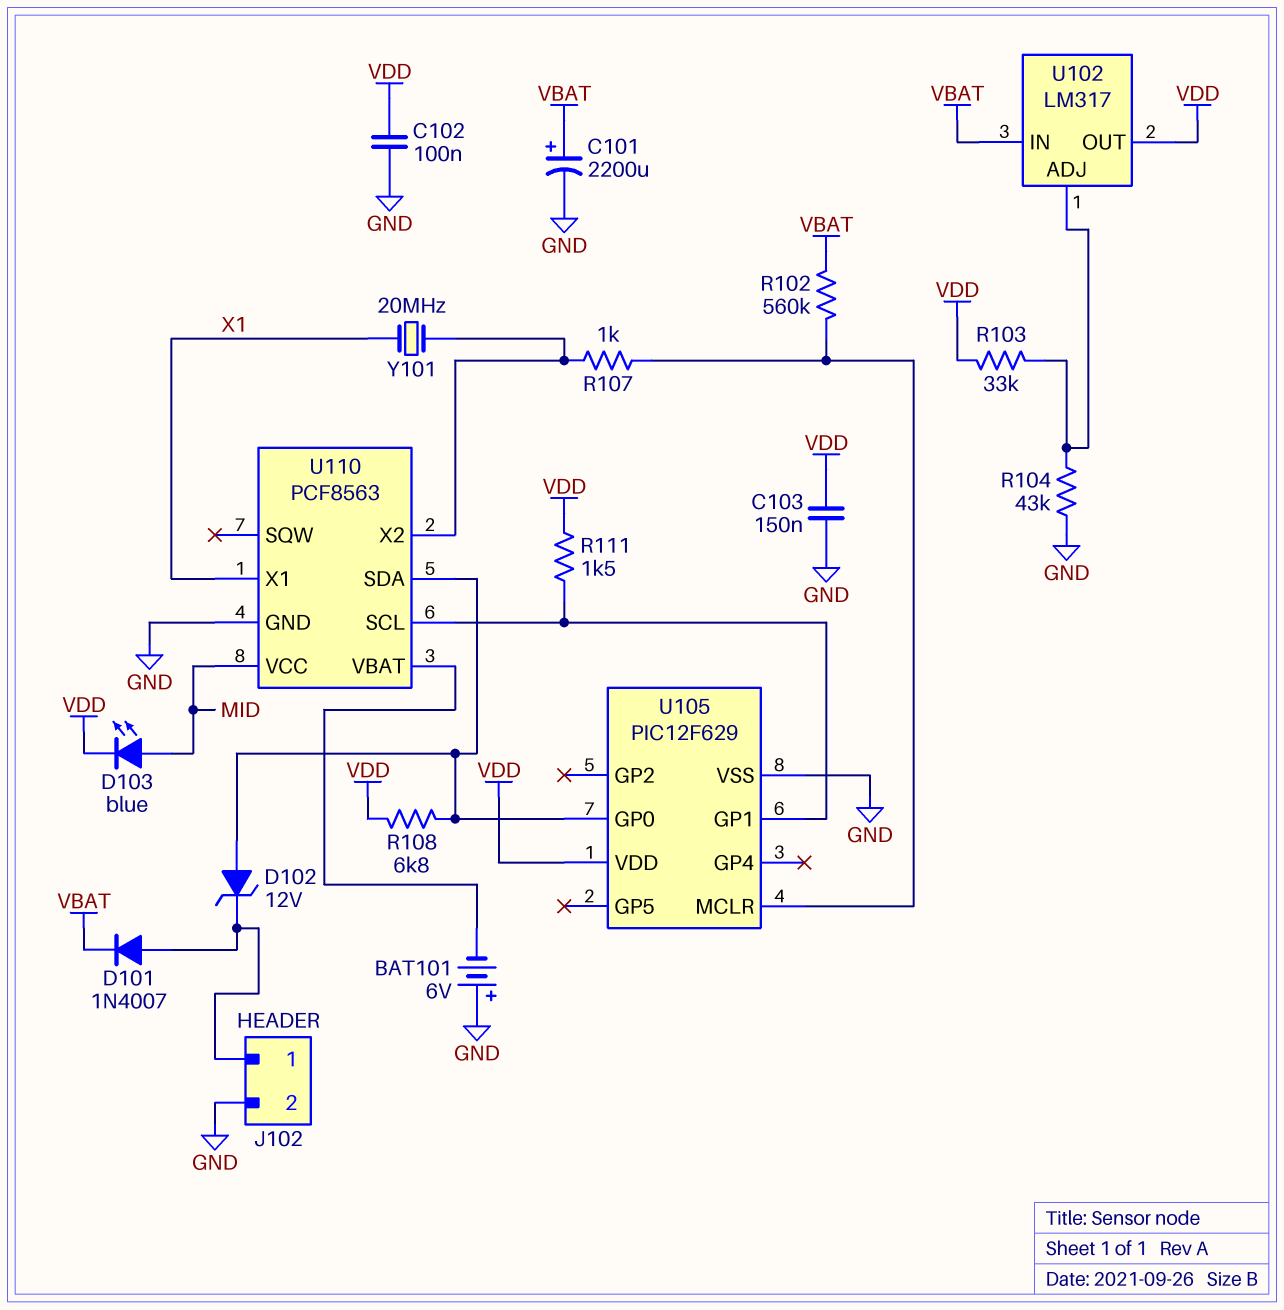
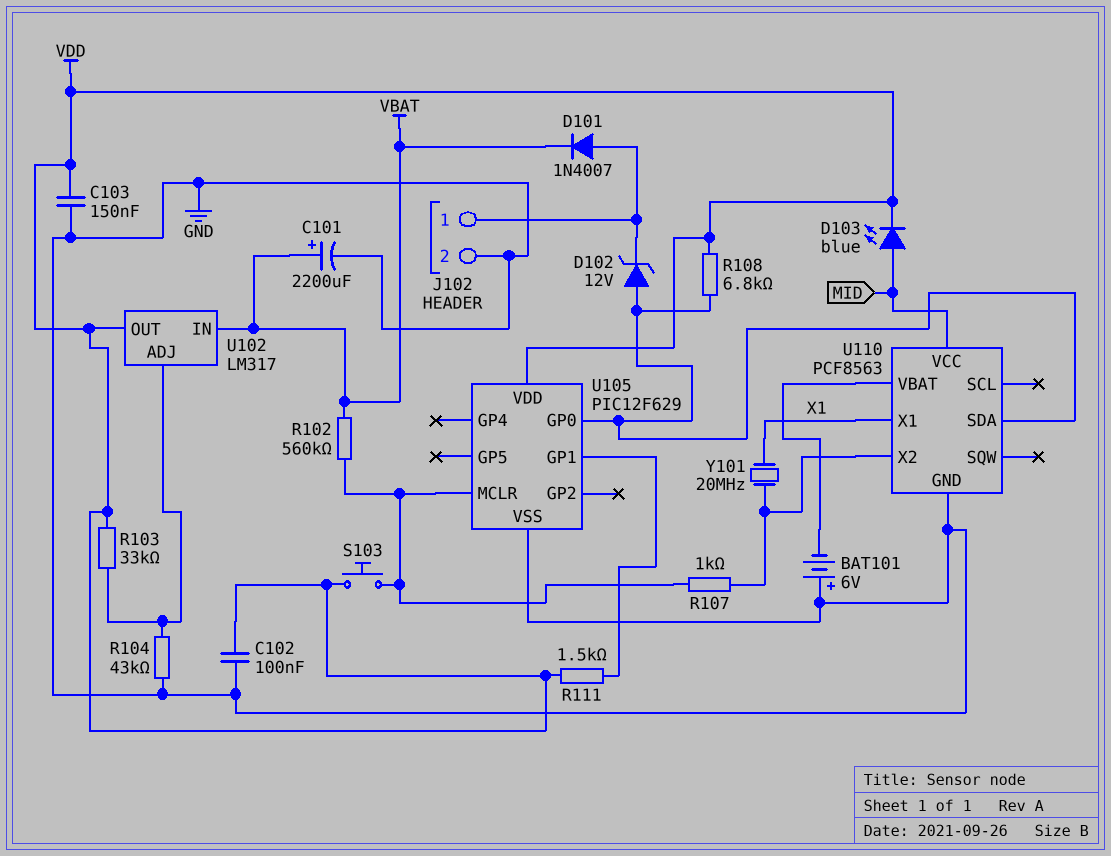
S103: none -> button (U105/MCLR, VDD)
U110 pin SCL: U105/GP1 -> none

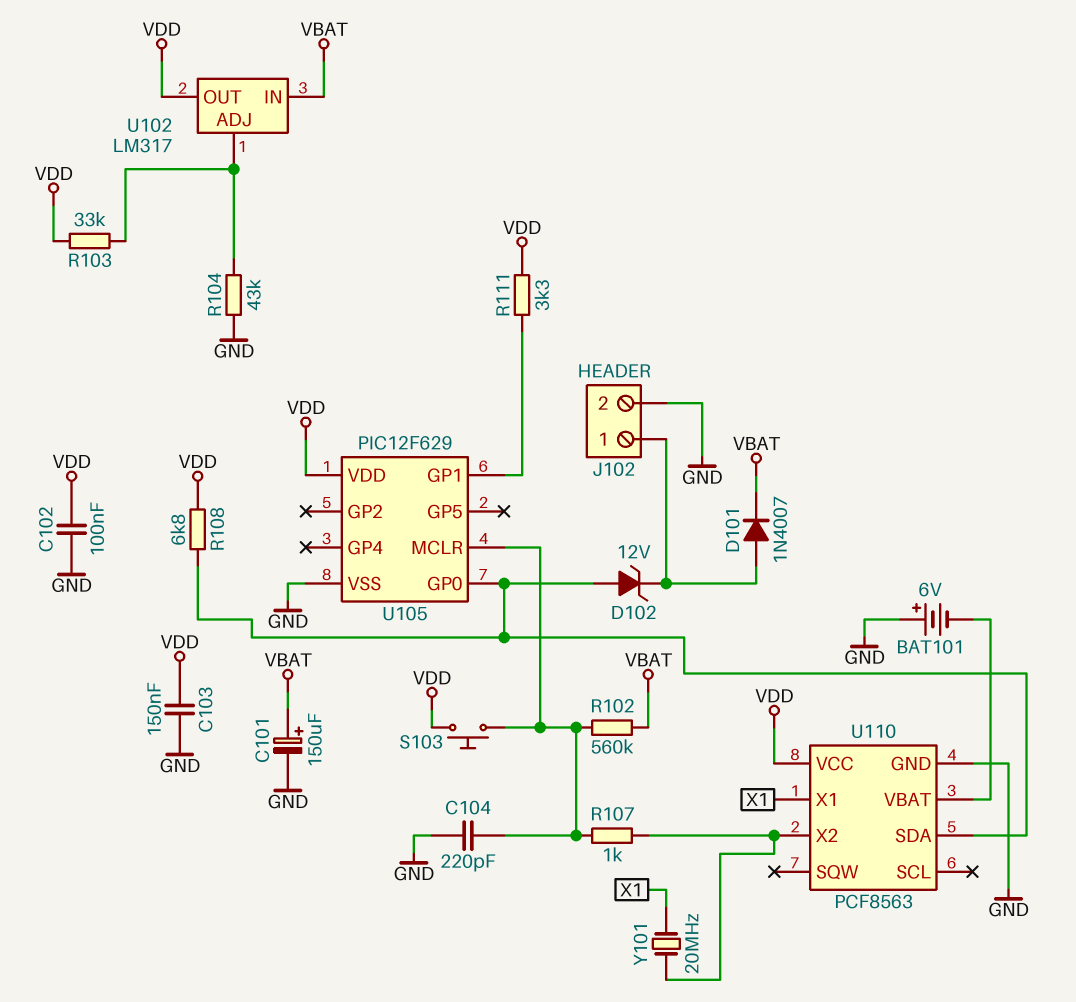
C101: 2200uF (plus VBAT, minus GND) -> 150uF (plus VBAT, minus GND)
C104: none -> 220pF (GND, U105/MCLR)
D103: LED blue (A MID, K VDD) -> none
R111: 1.5k (U105/GP1, VDD) -> 3.3k (U105/GP1, VDD)
U110 pin VCC: MID -> VDD

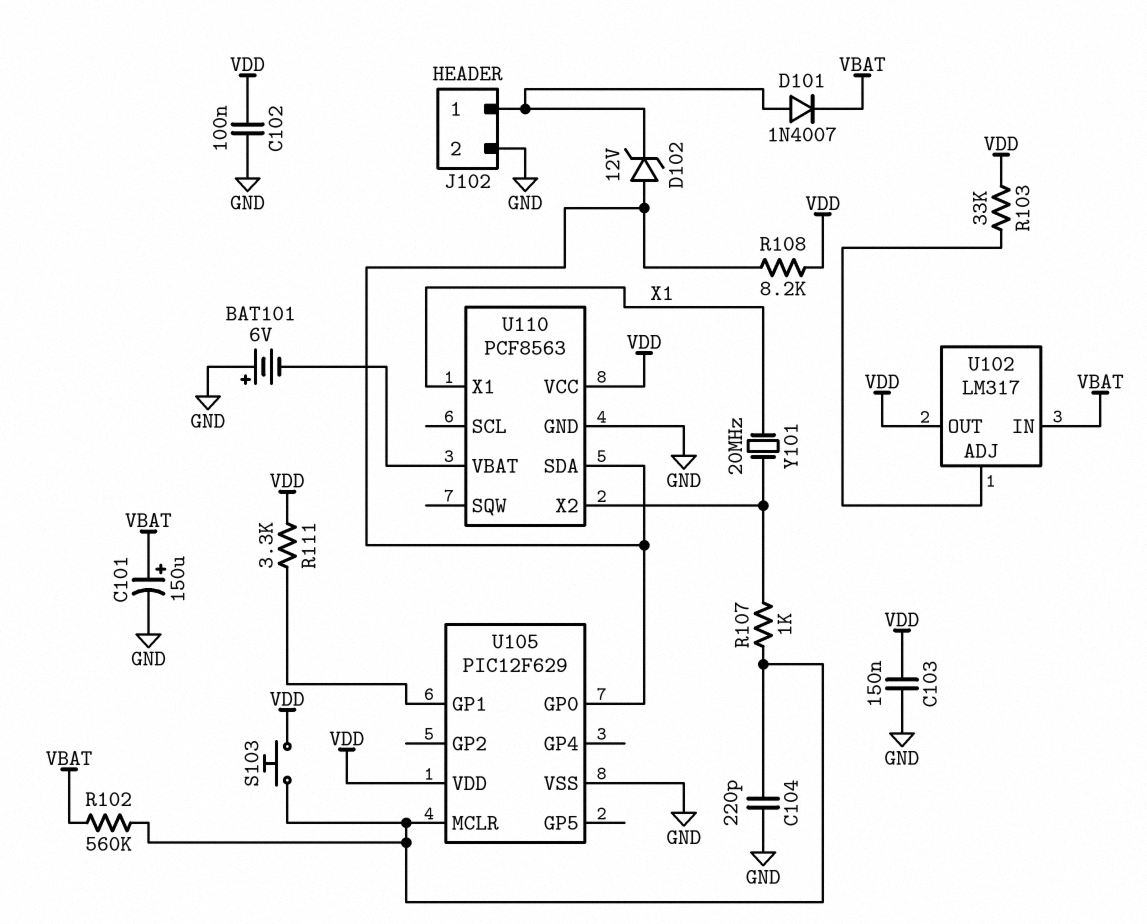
R104: 43k (GND, U102/ADJ) -> none
R108: 6.8k (U105/GP0, VDD) -> 8.2k (U105/GP0, VDD)

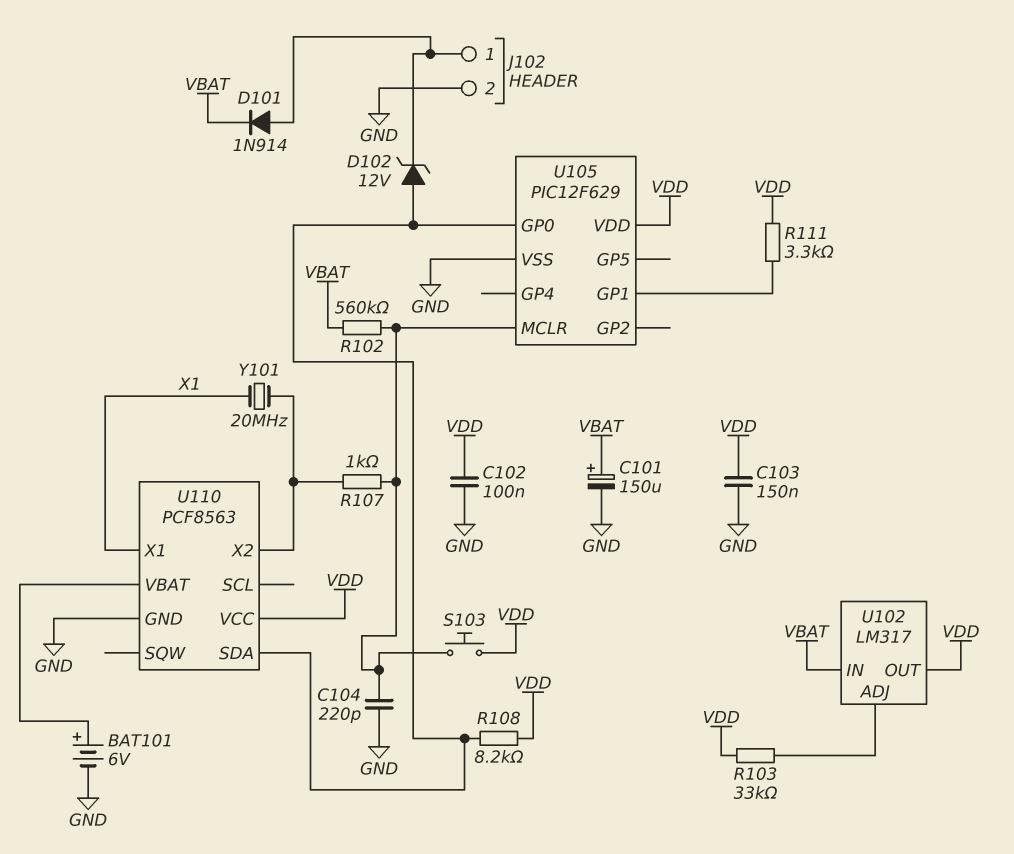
BAT101: 6V (plus GND, minus U110/VBAT) -> 6V (plus U110/VBAT, minus GND)
D101: diode 1N4007 (A J102/1, K VBAT) -> diode 1N914 (A J102/1, K VBAT)

